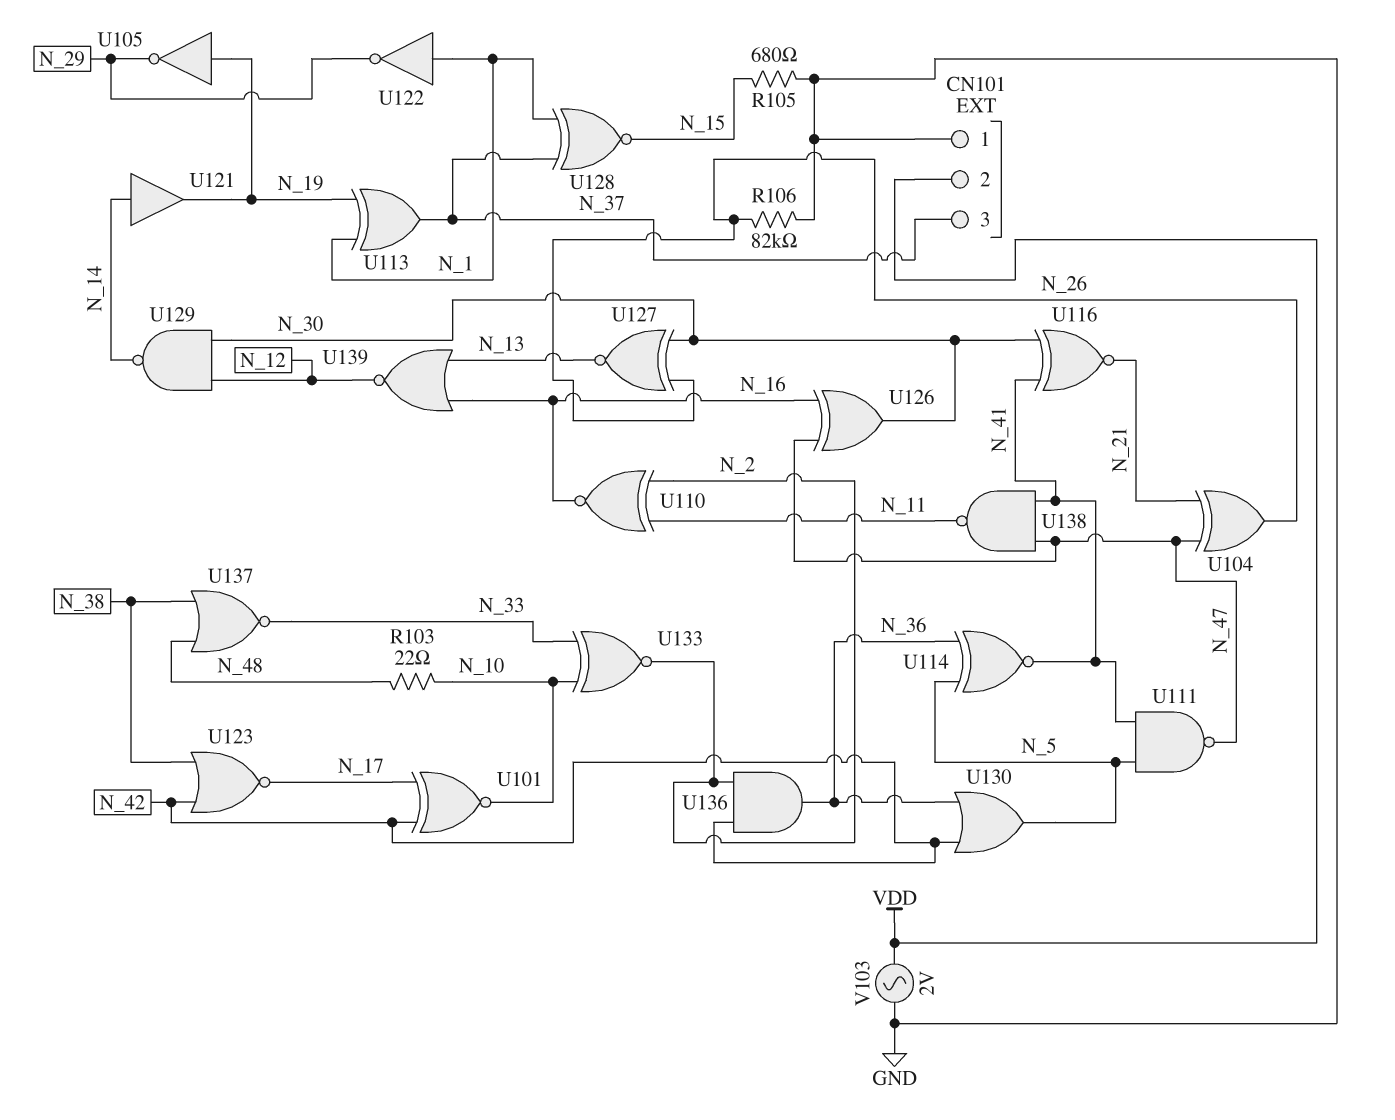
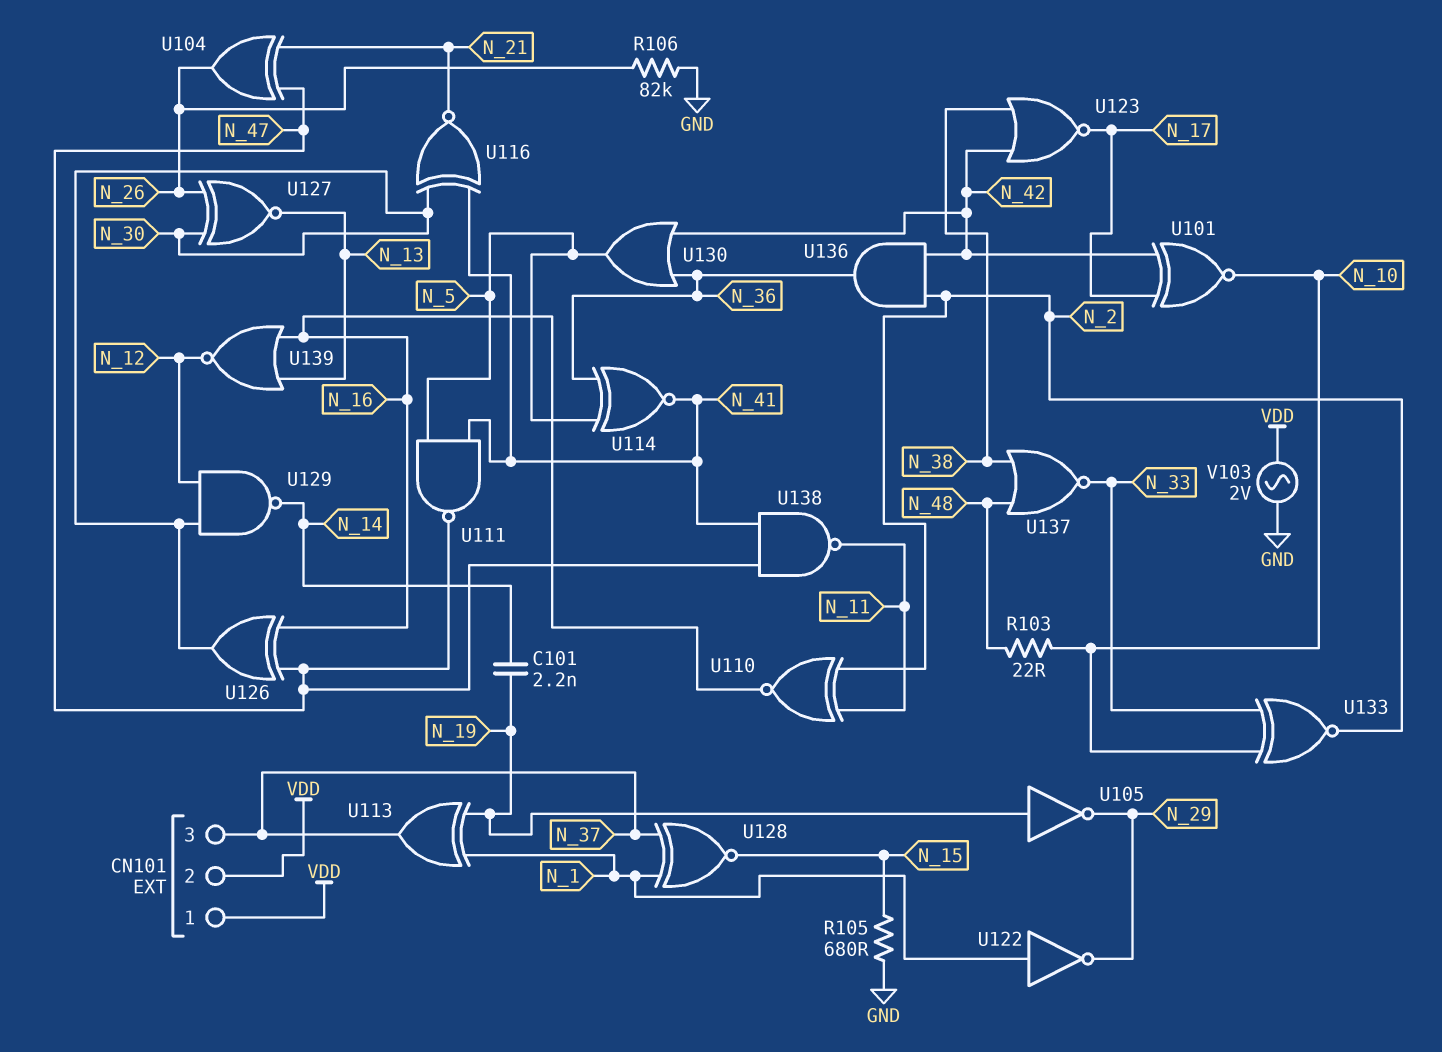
C101: none -> 2.2nF (N_14, N_19)
CN101 pin 1: GND -> VDD
U121: buffer (in N_14, out N_19) -> none

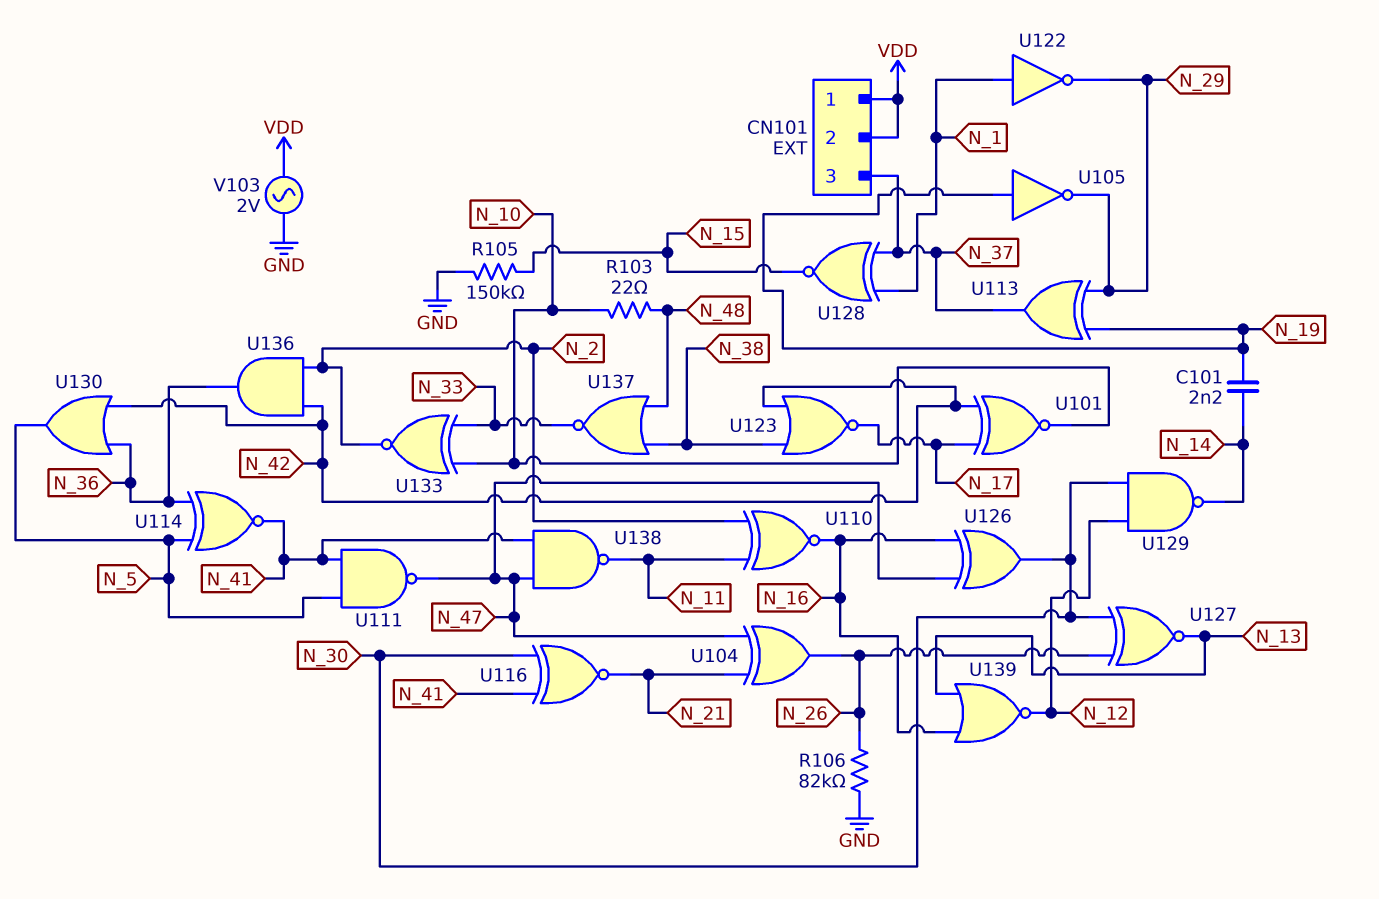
R105: 680 (GND, N_15) -> 150k (GND, N_15)
U113: XOR (in N_1, in N_19, out N_37) -> XOR (in N_19, in N_29, out N_37)

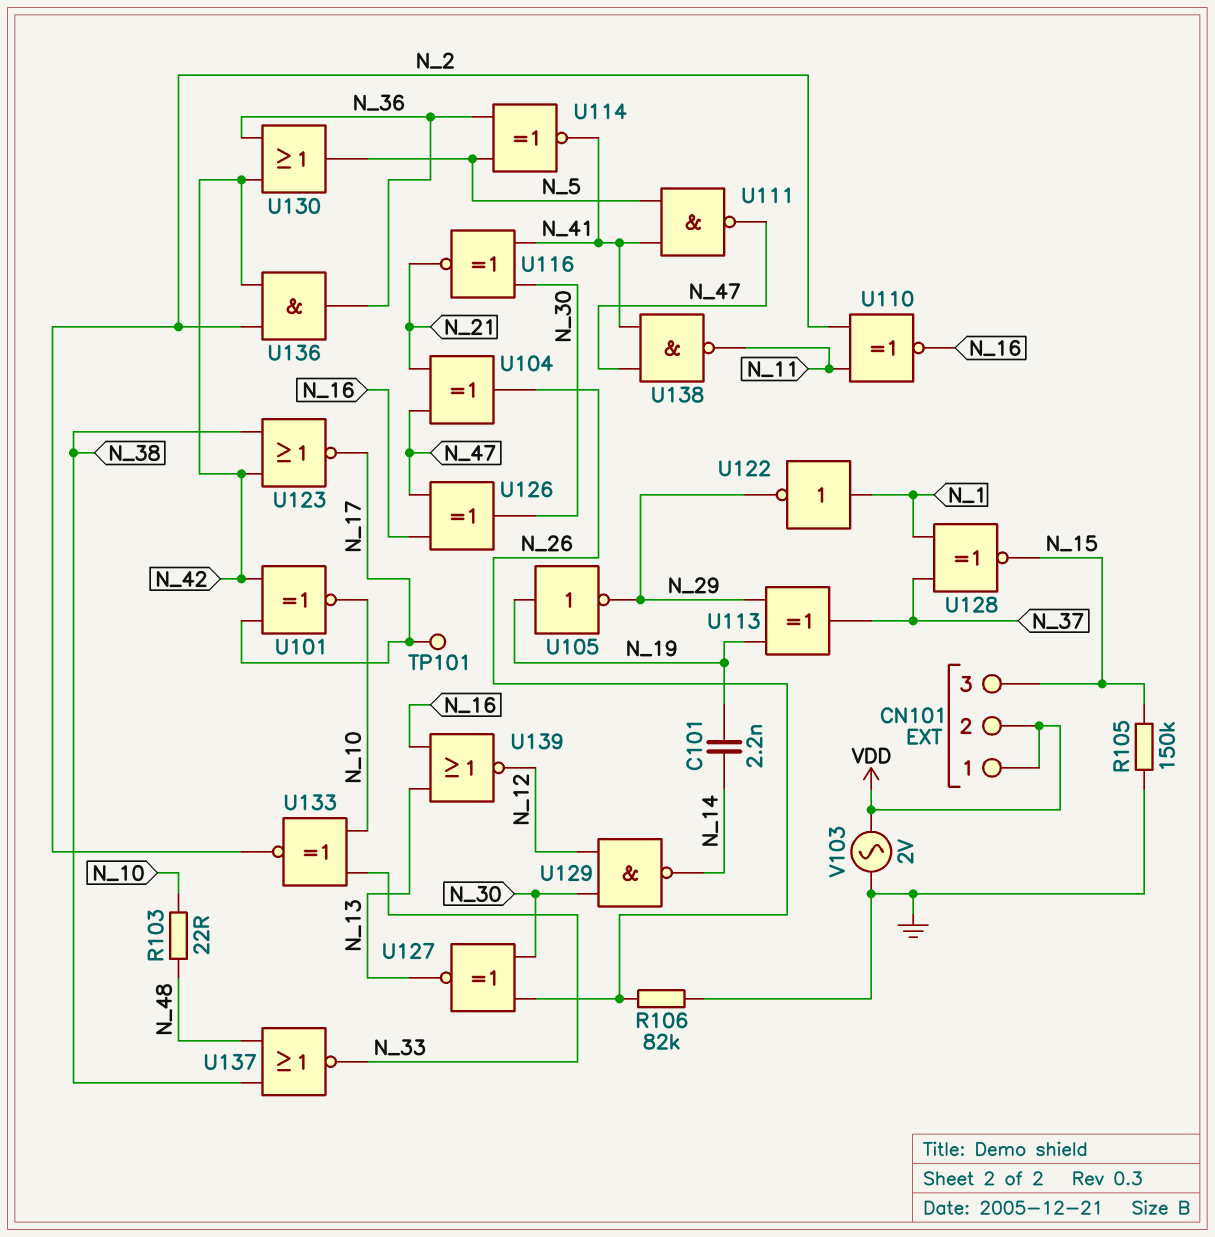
CN101 pin 3: N_37 -> N_15
TP101: none -> test point (N_17)

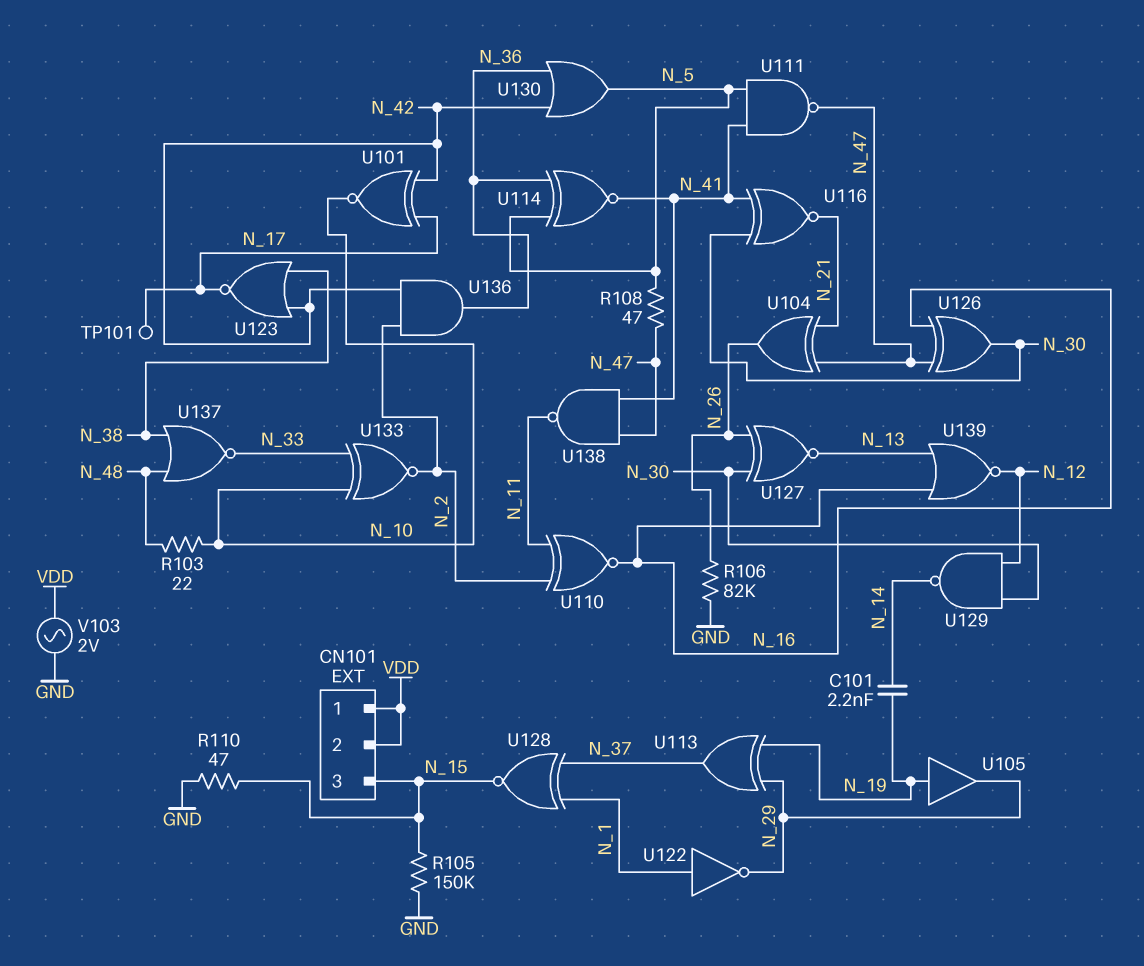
R108: none -> 47 (N_5, N_47)
R110: none -> 47 (GND, N_15)
U105: NOT (in N_19, out N_29) -> buffer (in N_19, out N_29)

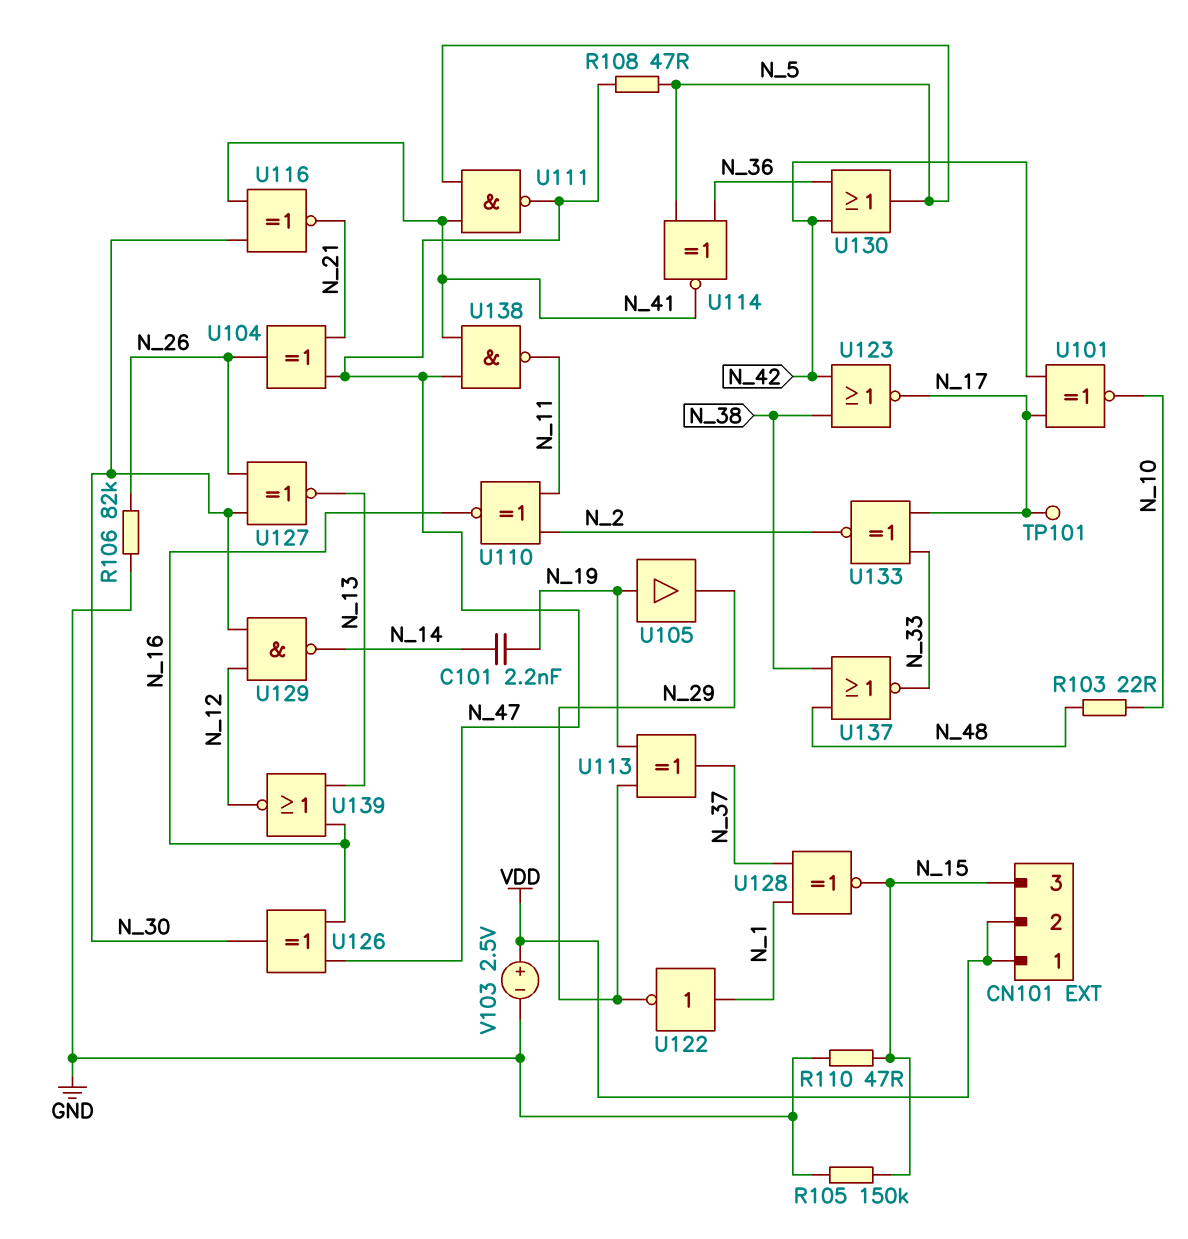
U133: XNOR (in N_10, in N_33, out N_2) -> XNOR (in N_17, in N_33, out N_2)
U136: AND (in N_2, in N_42, out N_36) -> none
V103: AC 2V (GND, VDD) -> 2.5V (plus VDD, minus GND)

